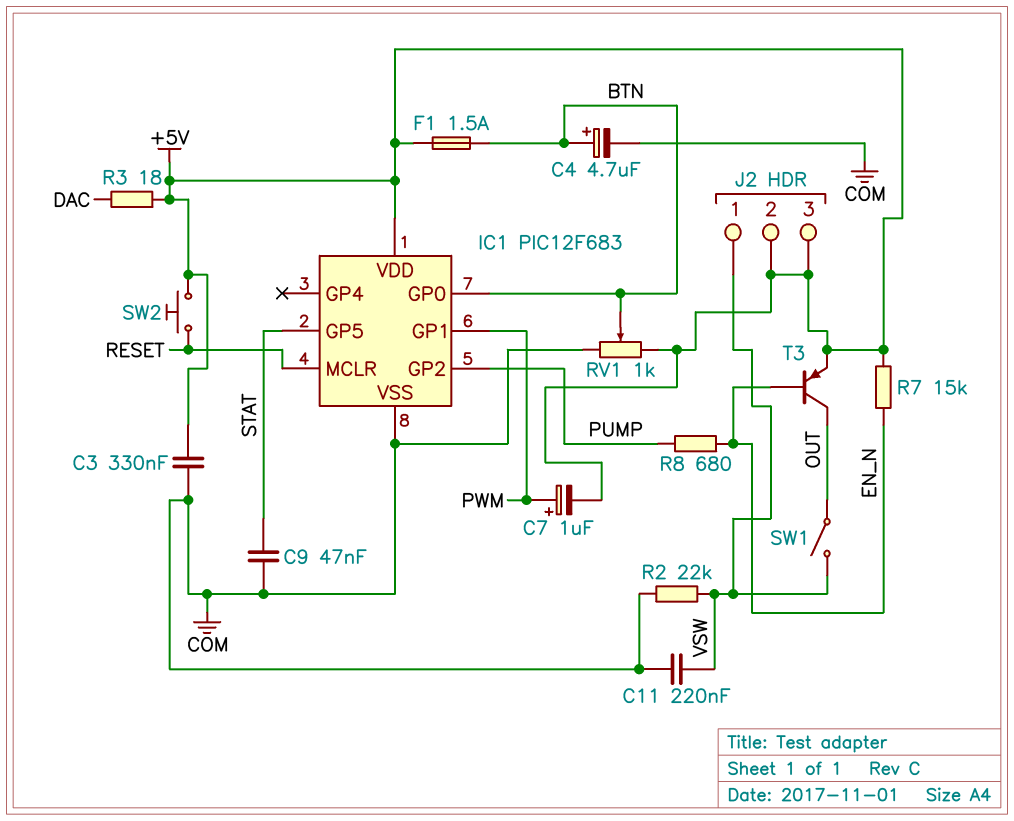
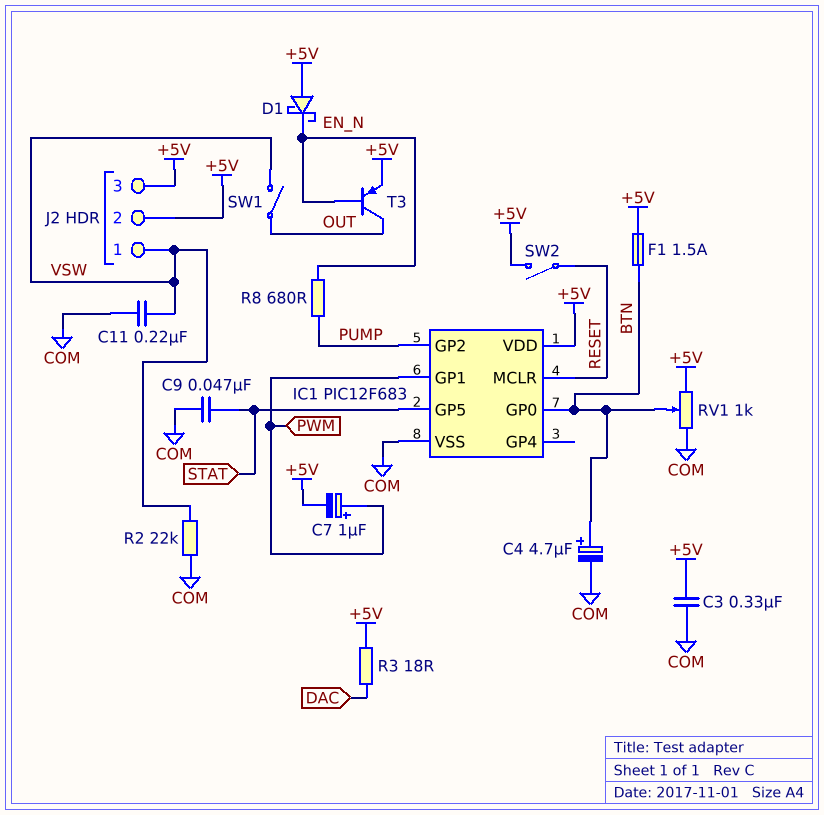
D1: none -> schottky (A +5V, K EN_N)
R7: 15k (+5V, EN_N) -> none
SW2: button (+5V, RESET) -> switch (+5V, RESET)

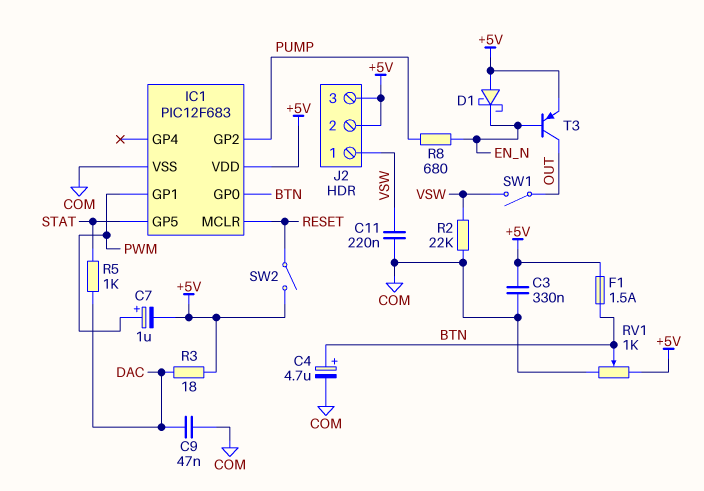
C9: 47nF (COM, STAT) -> 47nF (COM, DAC)
R5: none -> 1k (DAC, STAT)

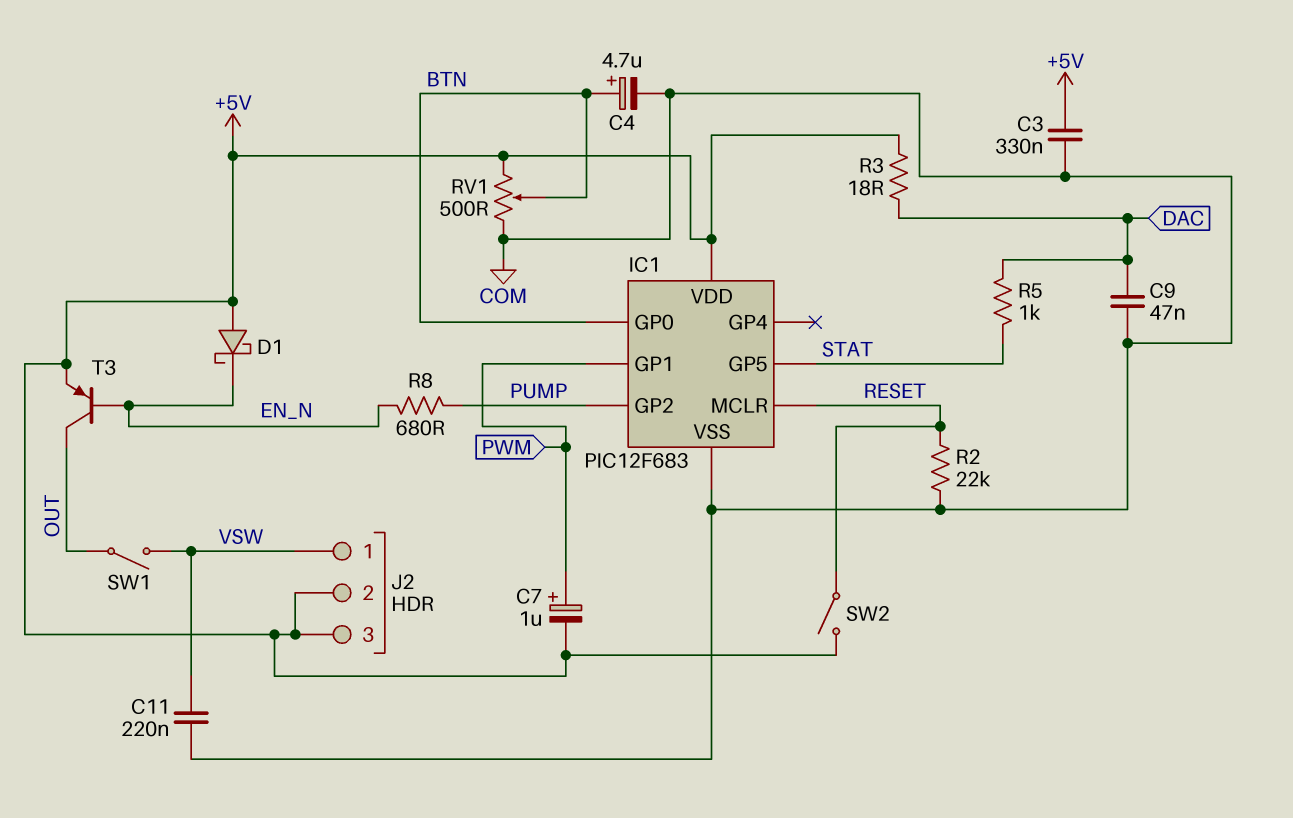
F1: 1.5A (+5V, BTN) -> none
R2: 22k (COM, VSW) -> 22k (COM, RESET)
RV1: 1k (+5V, COM, wiper BTN) -> 500 (+5V, COM, wiper BTN)

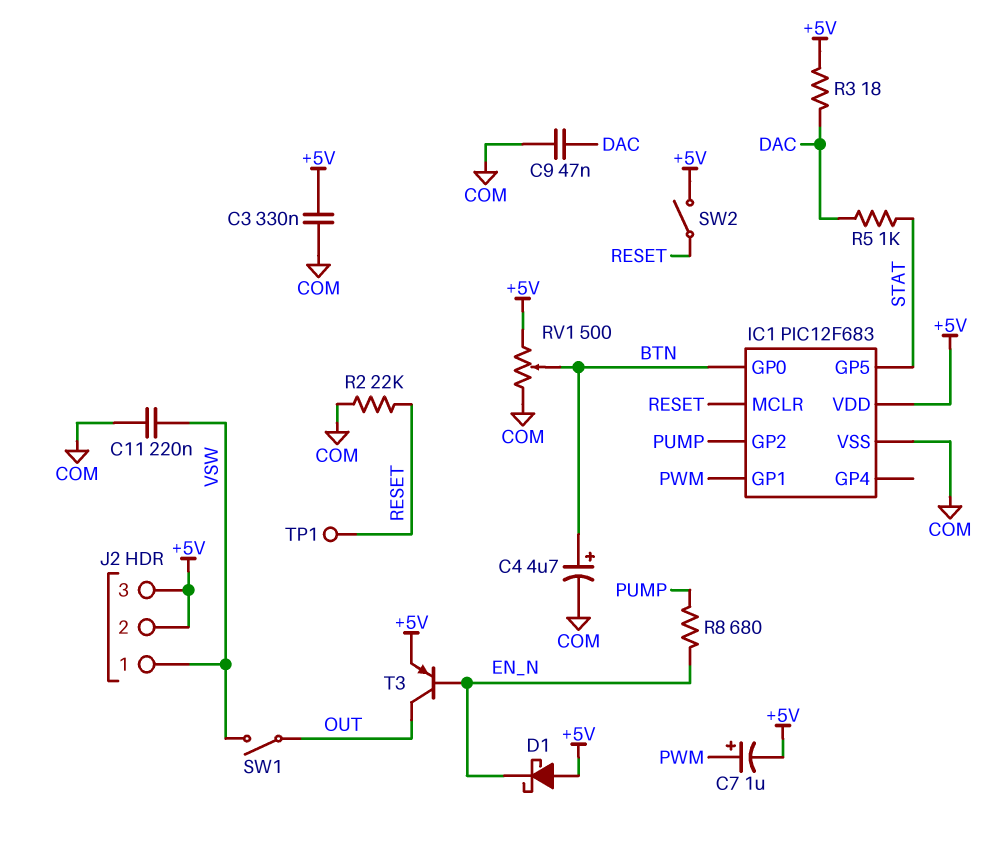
TP1: none -> test point (RESET)

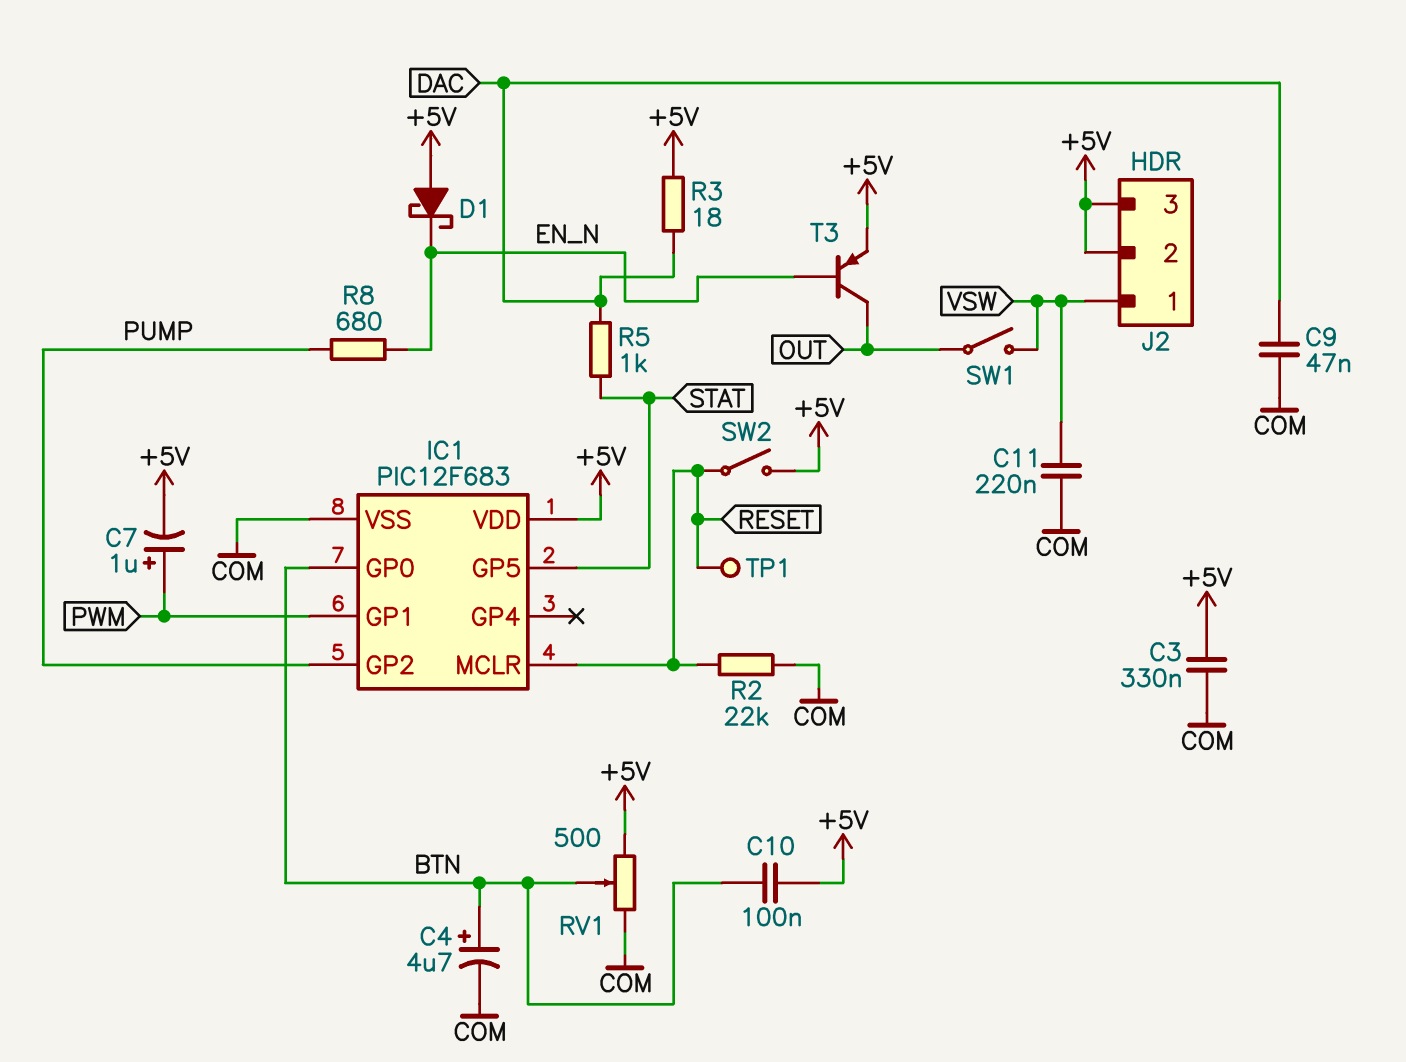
C10: none -> 100nF (+5V, BTN)

